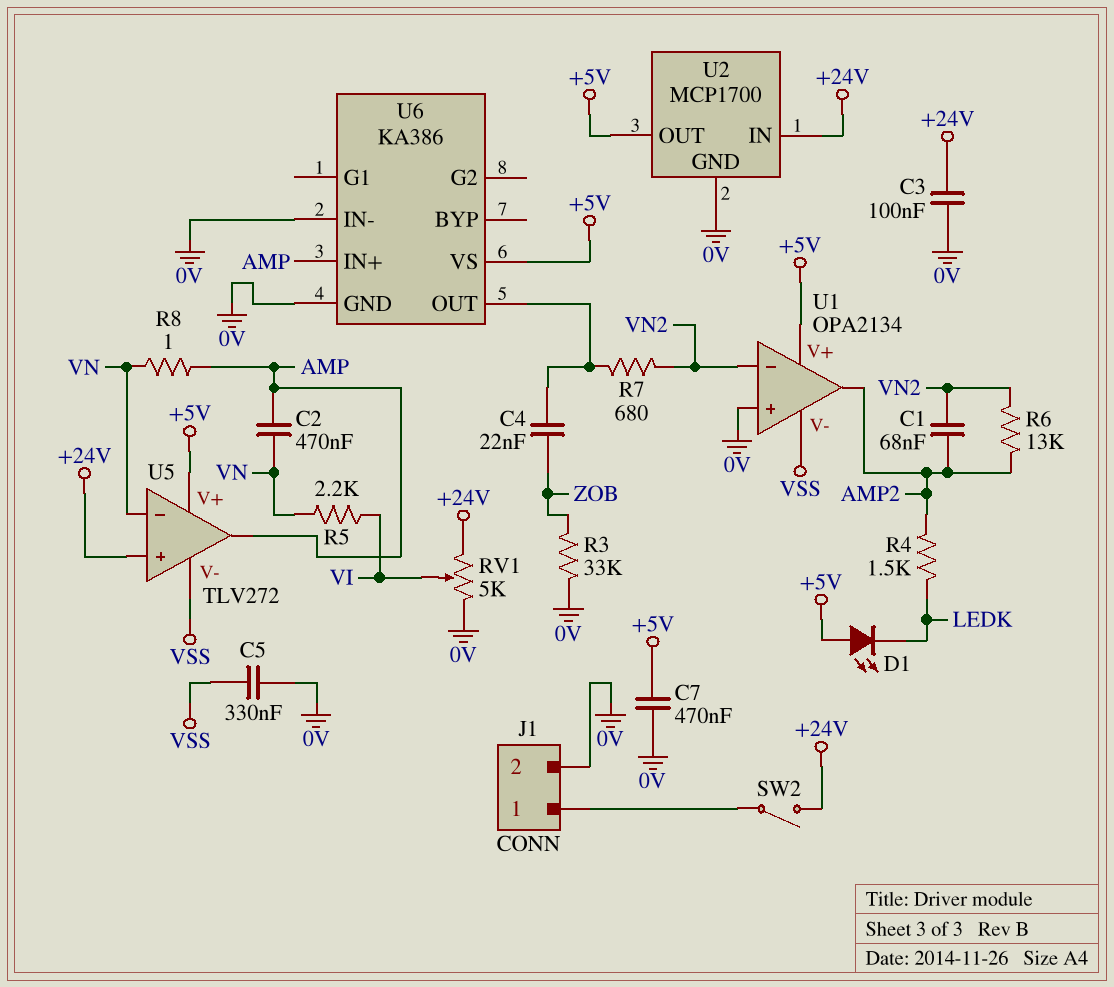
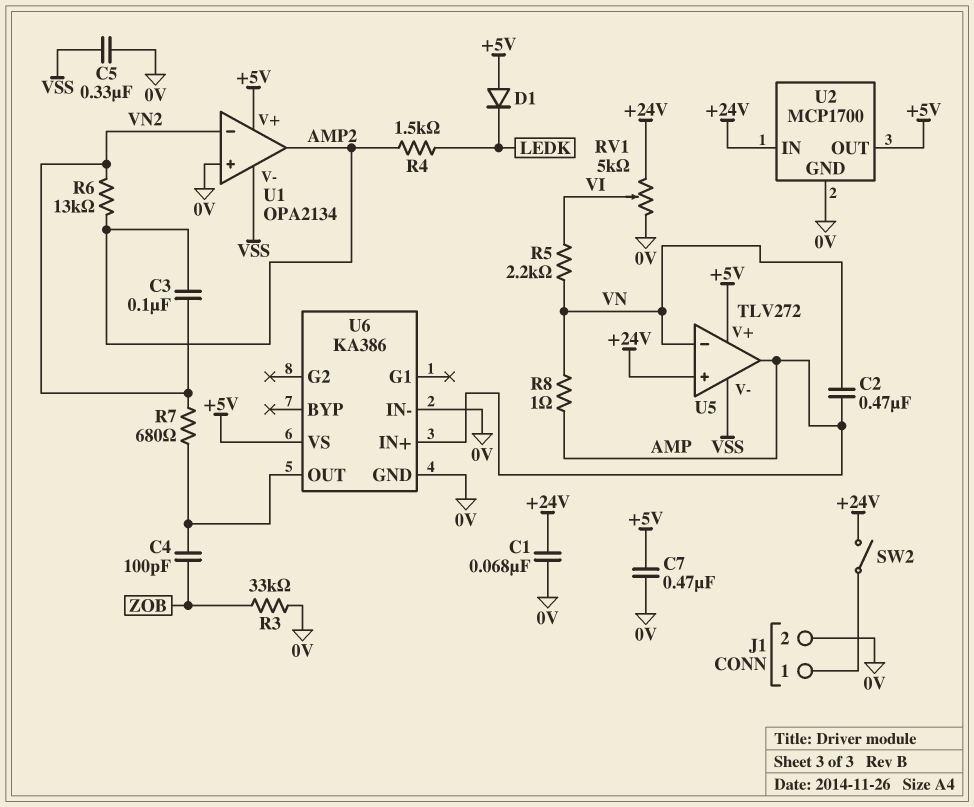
C1: 68nF (AMP2, VN2) -> 68nF (+24V, 0V)
C3: 100nF (+24V, 0V) -> 100nF (AMP2, VN2)
C4: 22nF (U6/OUT, ZOB) -> 100pF (U6/OUT, ZOB)
D1: LED (A +5V, K LEDK) -> diode (A +5V, K LEDK)

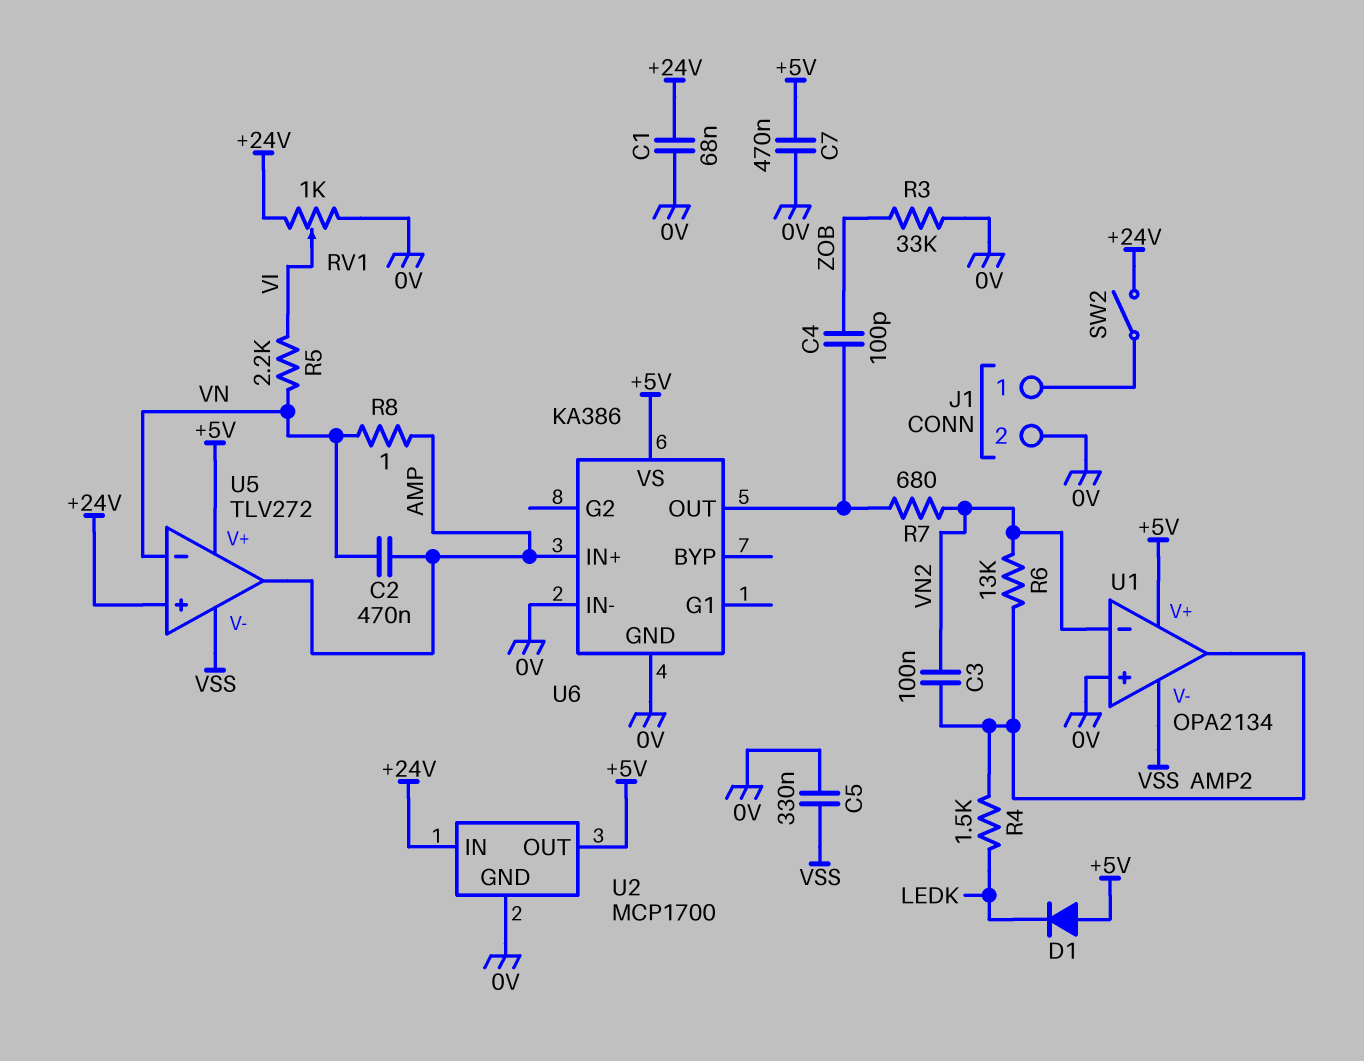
RV1: 5k (+24V, 0V, wiper VI) -> 1k (+24V, 0V, wiper VI)

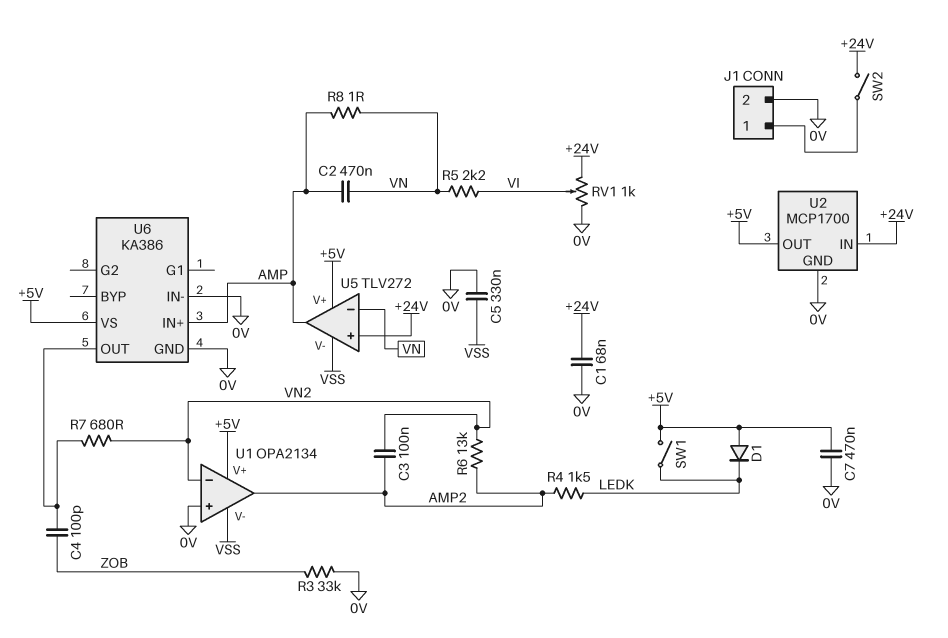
SW1: none -> switch (+5V, LEDK)

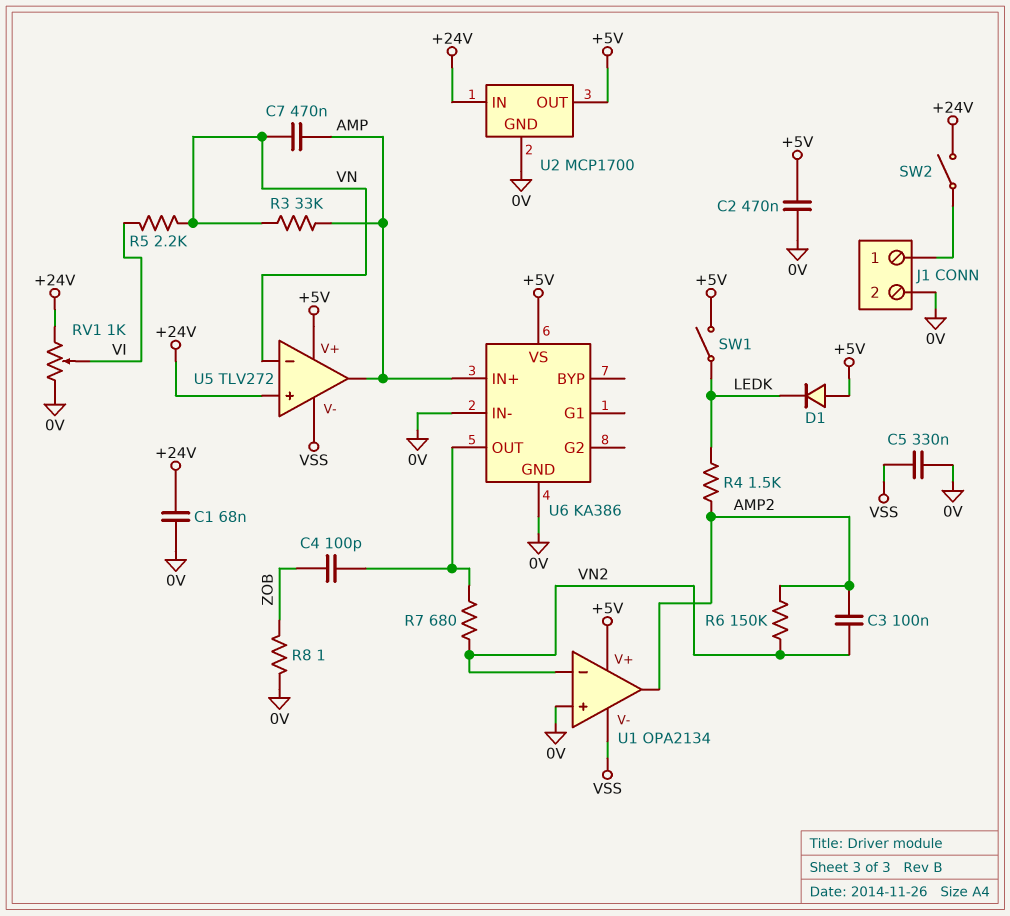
C2: 470nF (AMP, VN) -> 470nF (+5V, 0V)
C7: 470nF (+5V, 0V) -> 470nF (AMP, VN)
R3: 33k (0V, ZOB) -> 33k (AMP, VN)
R6: 13k (AMP2, VN2) -> 150k (AMP2, VN2)
R8: 1 (AMP, VN) -> 1 (0V, ZOB)

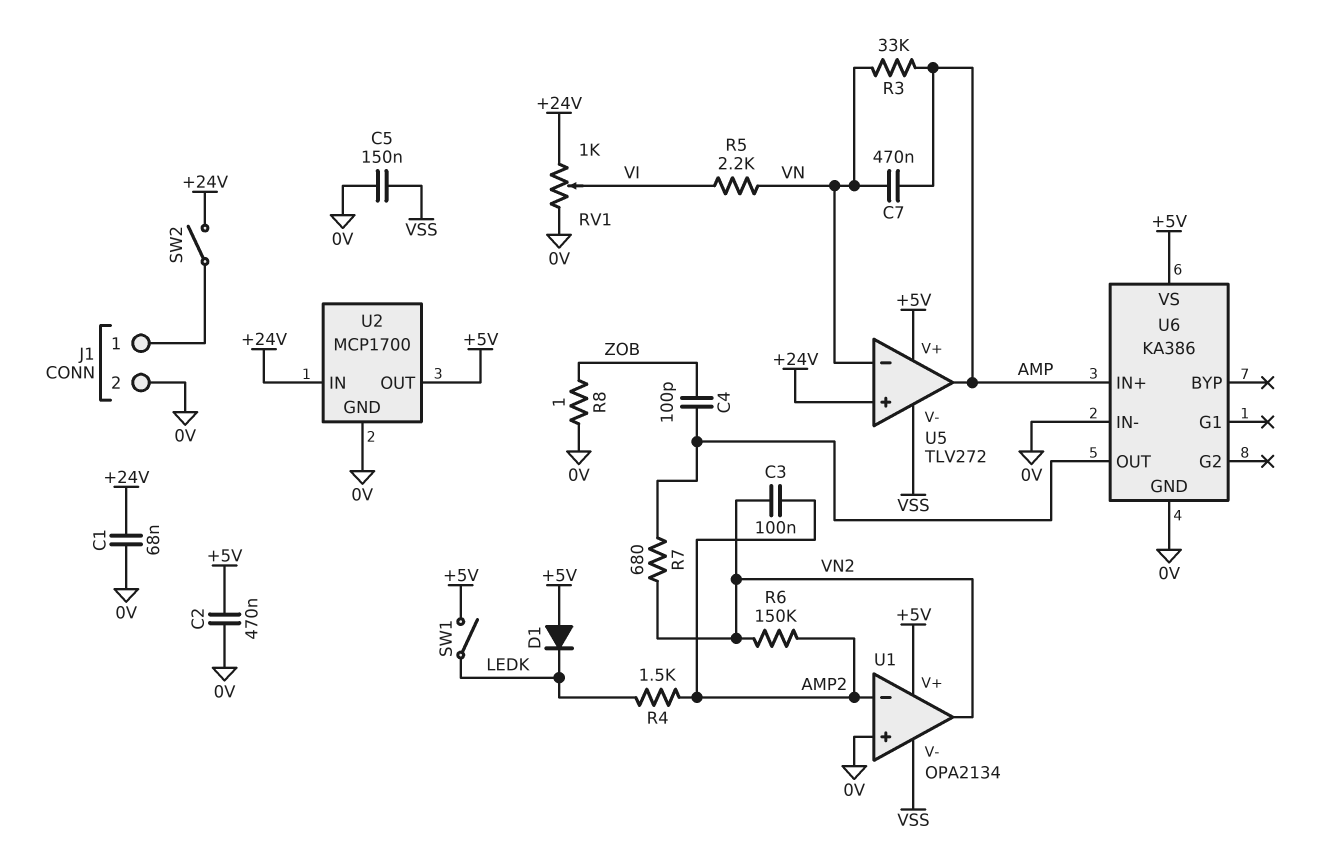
C5: 330nF (0V, VSS) -> 150nF (0V, VSS)
U1 pin in-: VN2 -> AMP2
U1 pin out: AMP2 -> VN2

